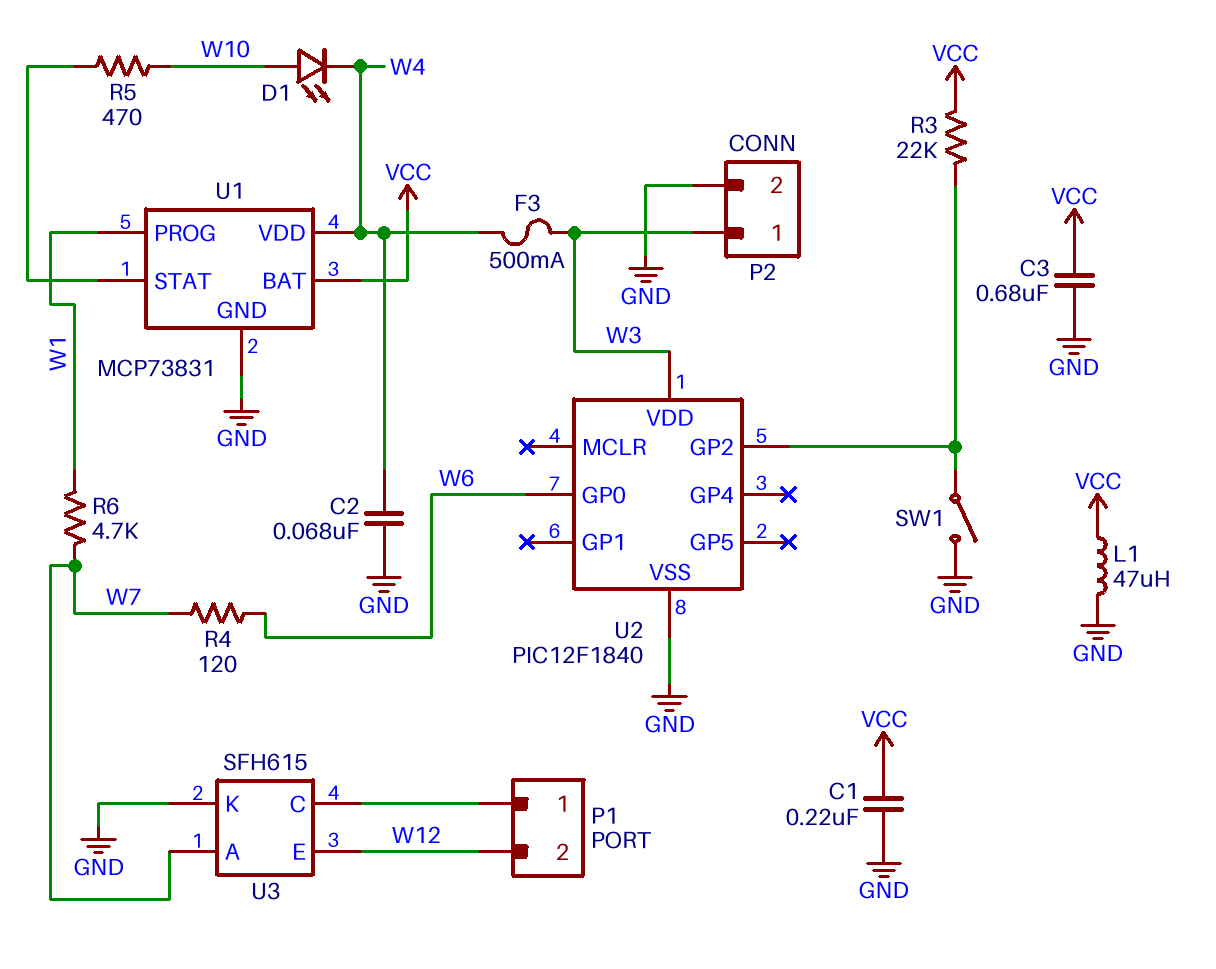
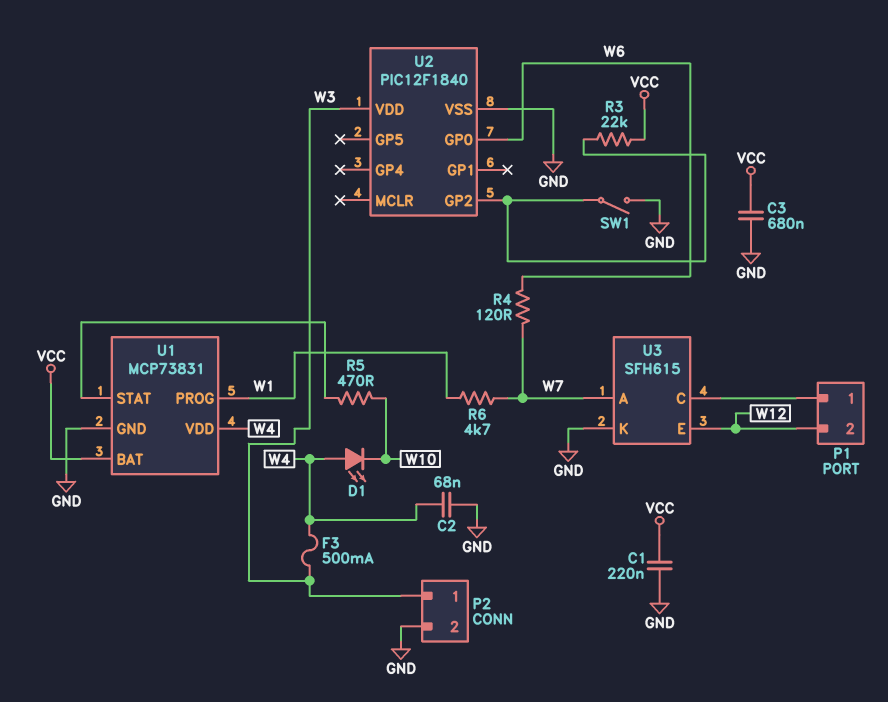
D1: LED (A W10, K W4) -> LED (A W4, K W10)
L1: 47uH (GND, VCC) -> none

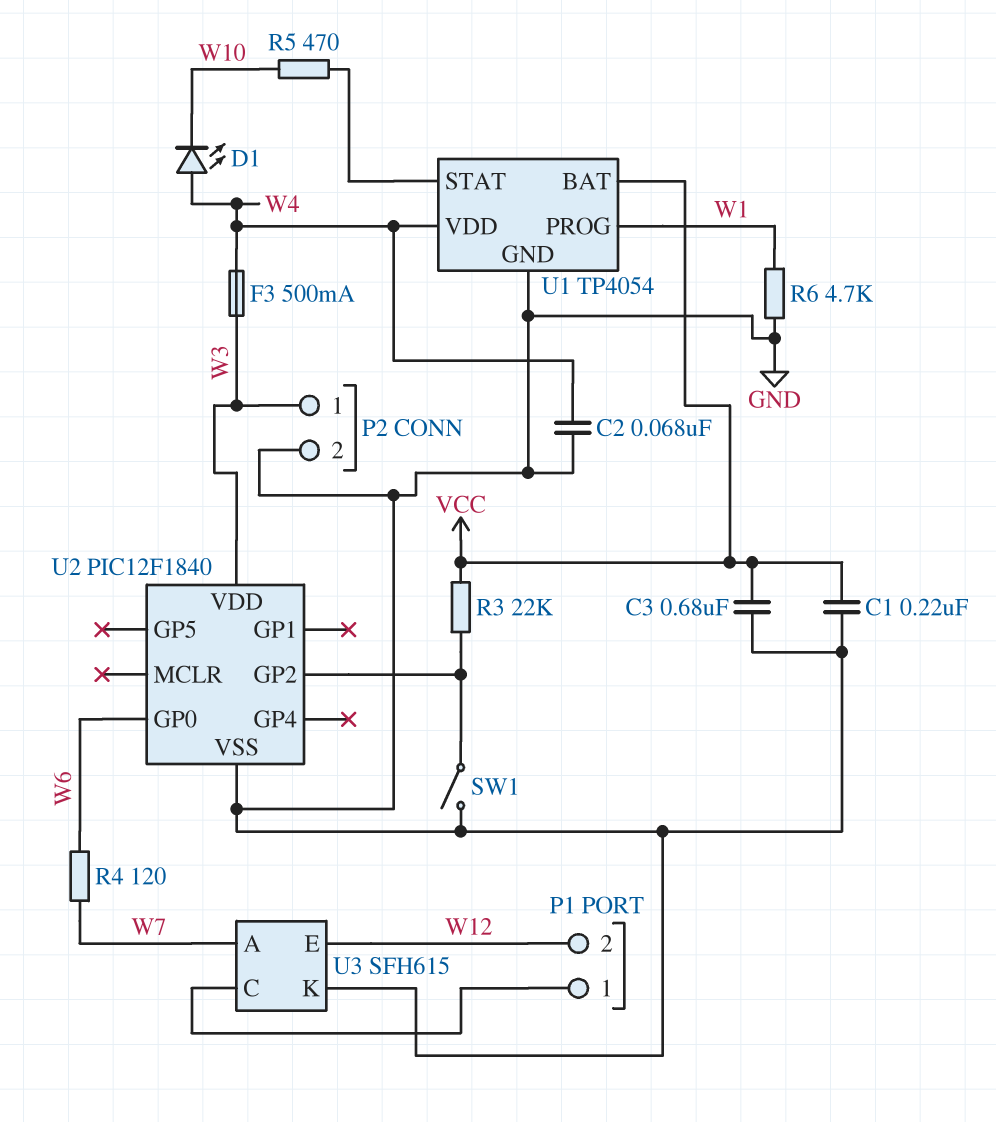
R6: 4.7k (W1, W7) -> 4.7k (GND, W1)
U1: MCP73831 -> TP4054

